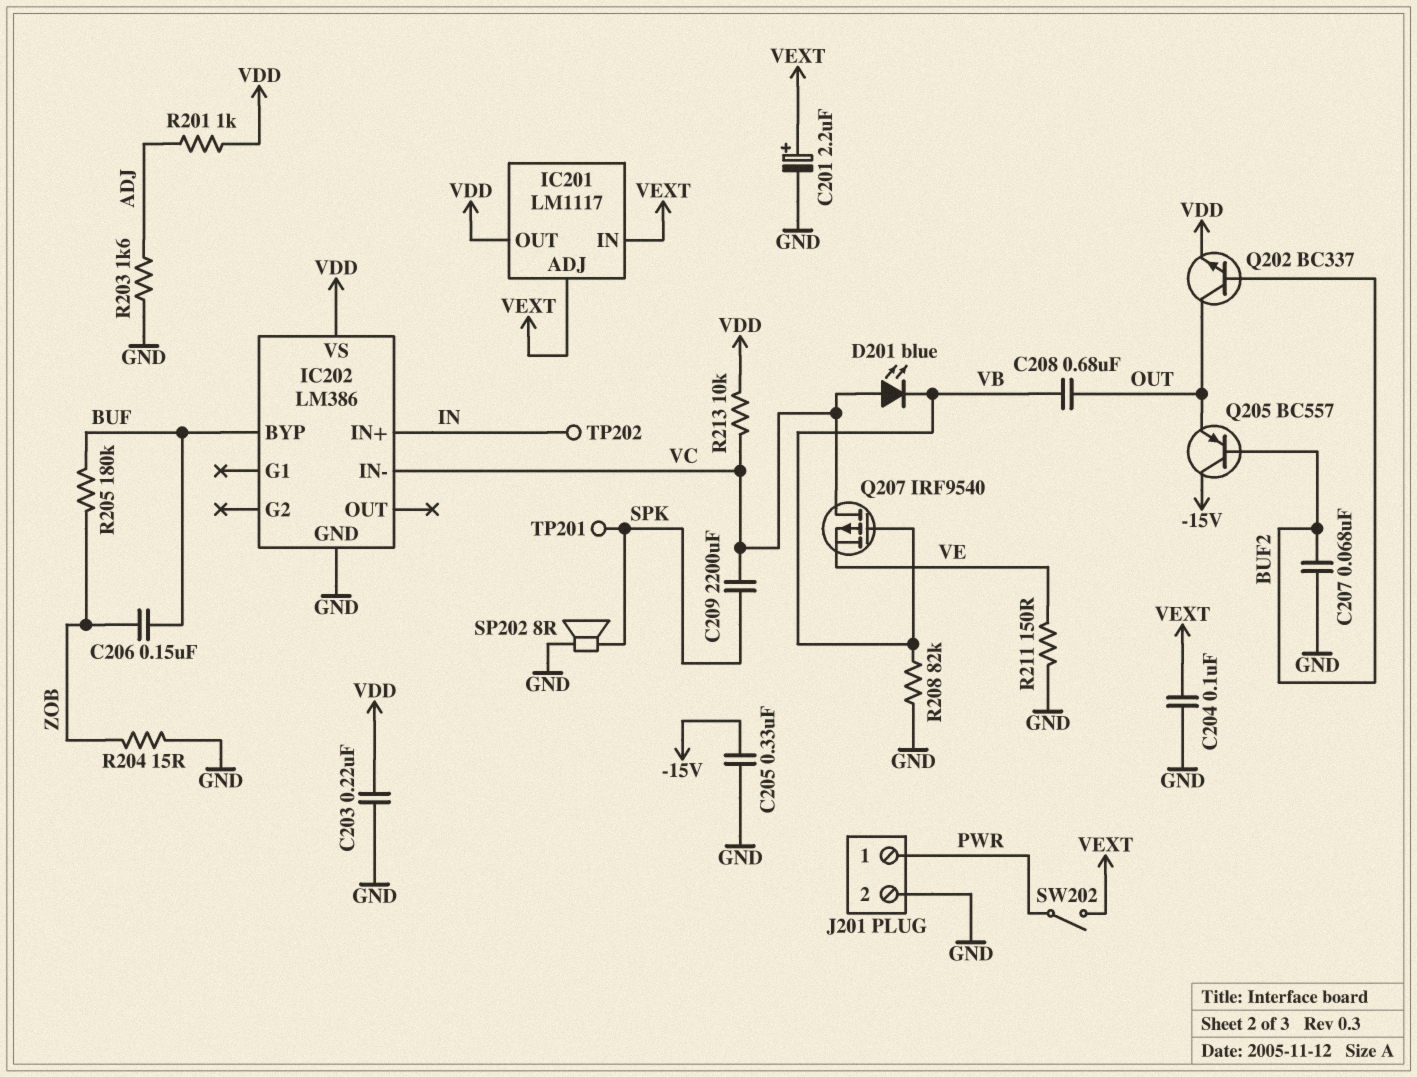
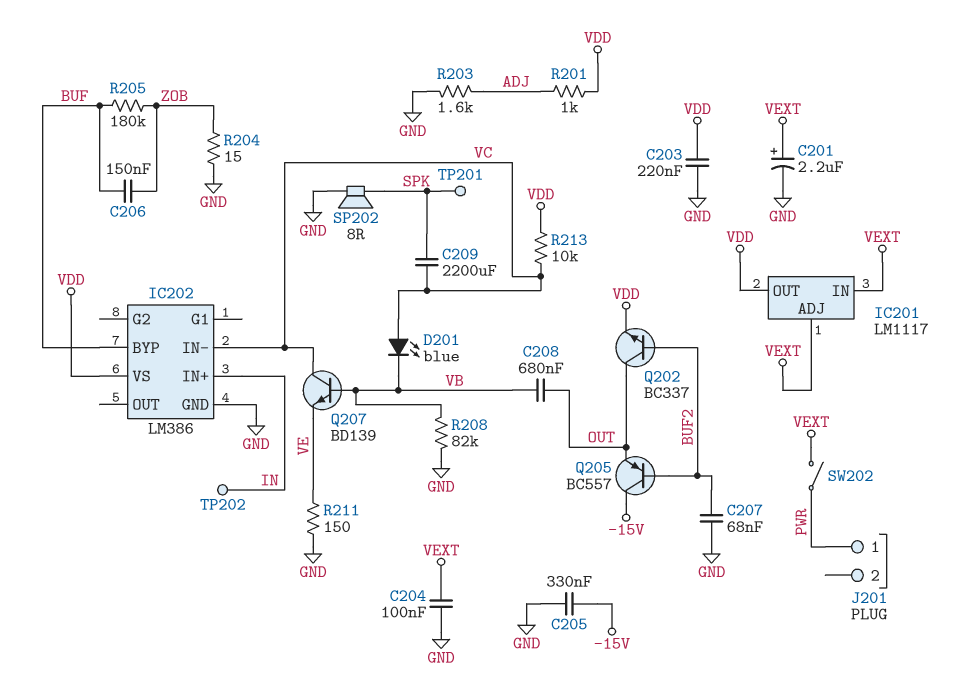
J201 pin 2: GND -> none
Q207: PMOS IRF9540 (G VB, D VC, S VE) -> NPN BD139 (B VB, C VC, E VE)

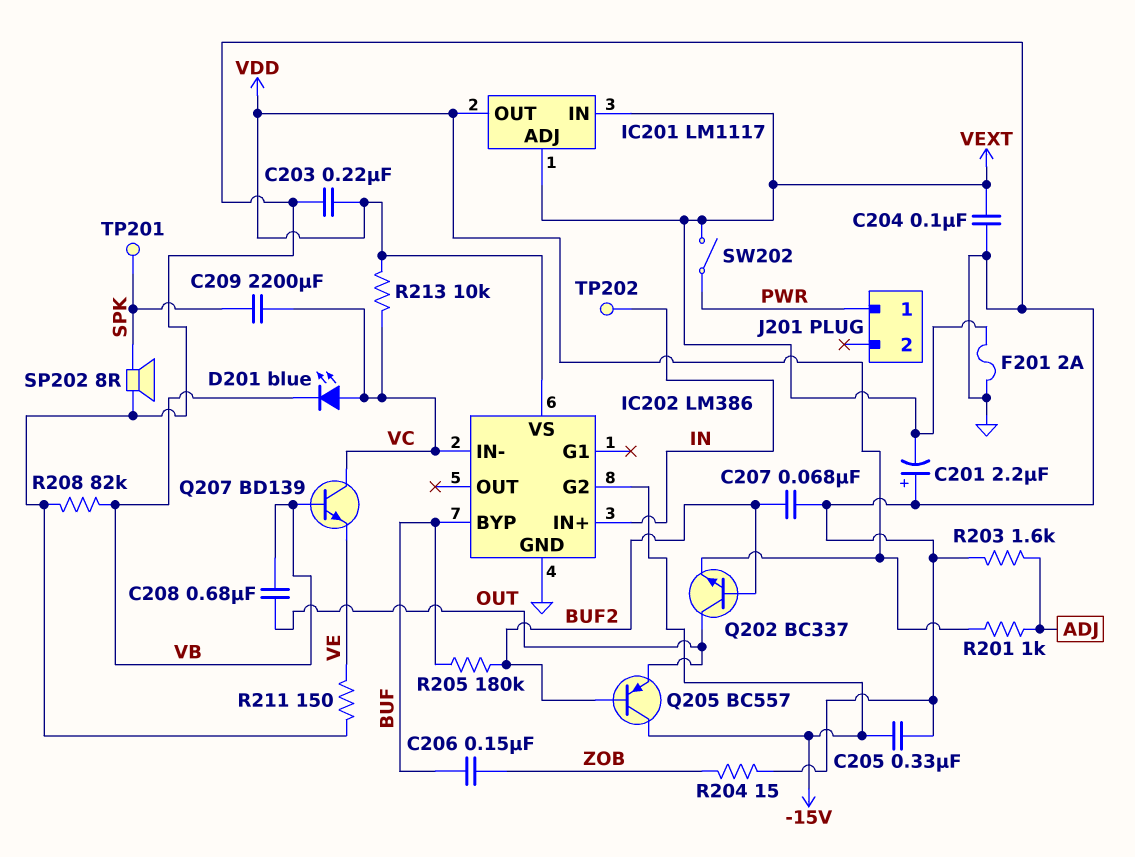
C201: 2.2uF (plus VEXT, minus GND) -> 2.2uF (plus GND, minus VEXT)
F201: none -> 2A (GND, VEXT)
IC202 pin G2: none -> -15V
R205: 180k (BUF, ZOB) -> 180k (BUF, BUF2)

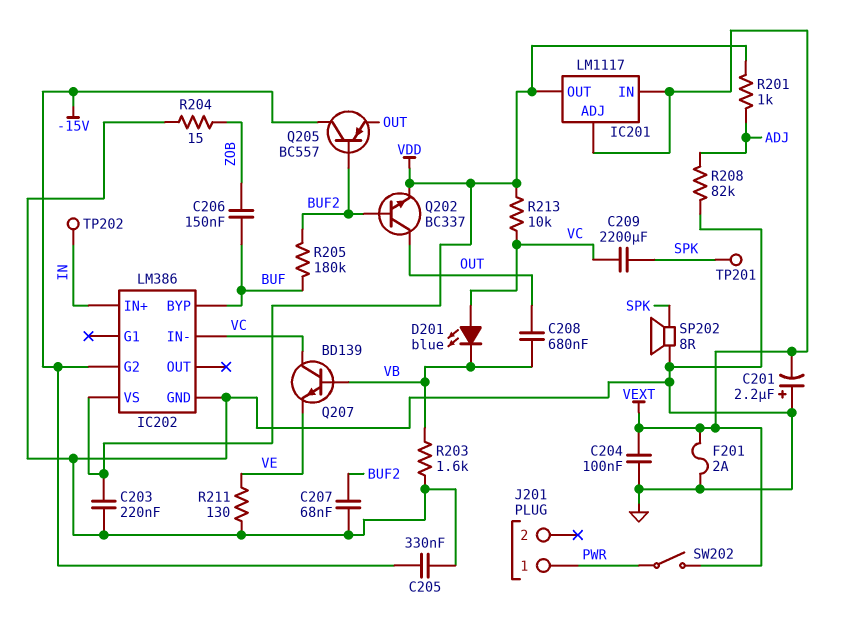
R203: 1.6k (ADJ, GND) -> 1.6k (GND, VB)
R208: 82k (GND, VB) -> 82k (ADJ, GND)
R211: 150 (GND, VE) -> 130 (GND, VE)

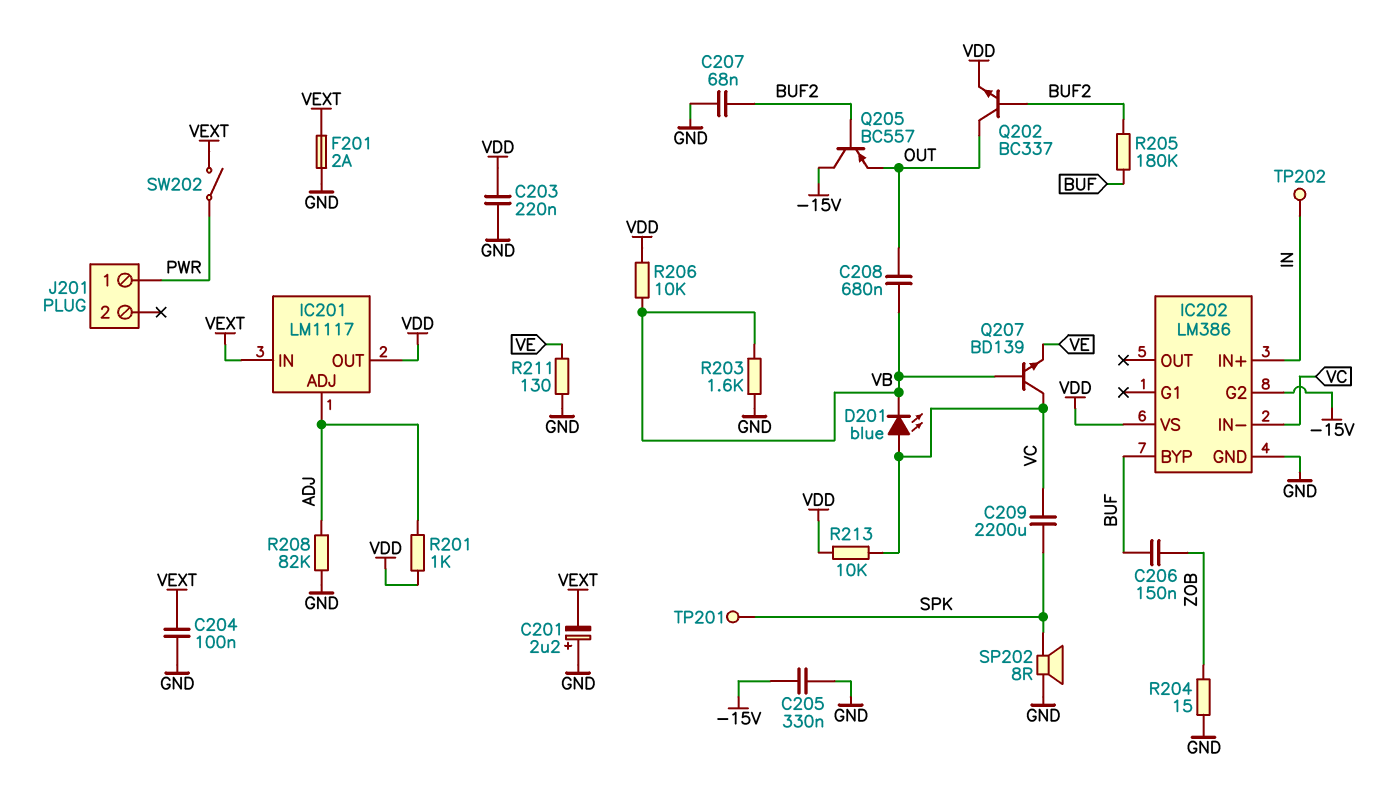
IC201 pin ADJ: VEXT -> ADJ
R206: none -> 10k (VB, VDD)

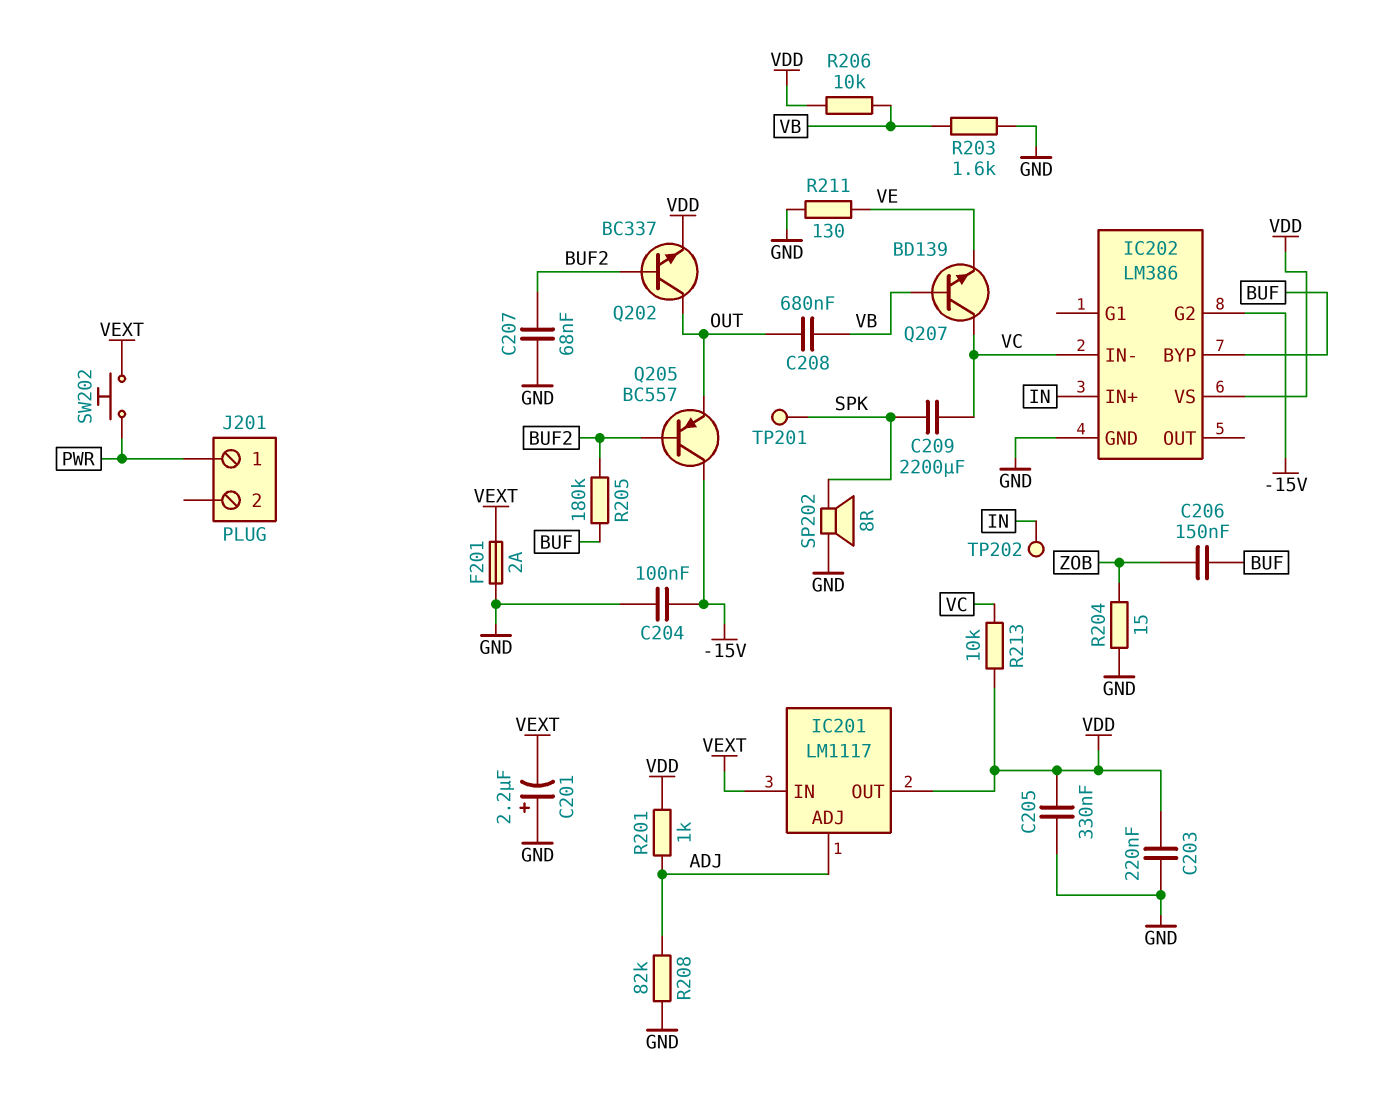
C204: 100nF (GND, VEXT) -> 100nF (-15V, GND)
C205: 330nF (-15V, GND) -> 330nF (GND, VDD)
D201: LED blue (A VC, K VB) -> none
SW202: switch (PWR, VEXT) -> button (PWR, VEXT)

